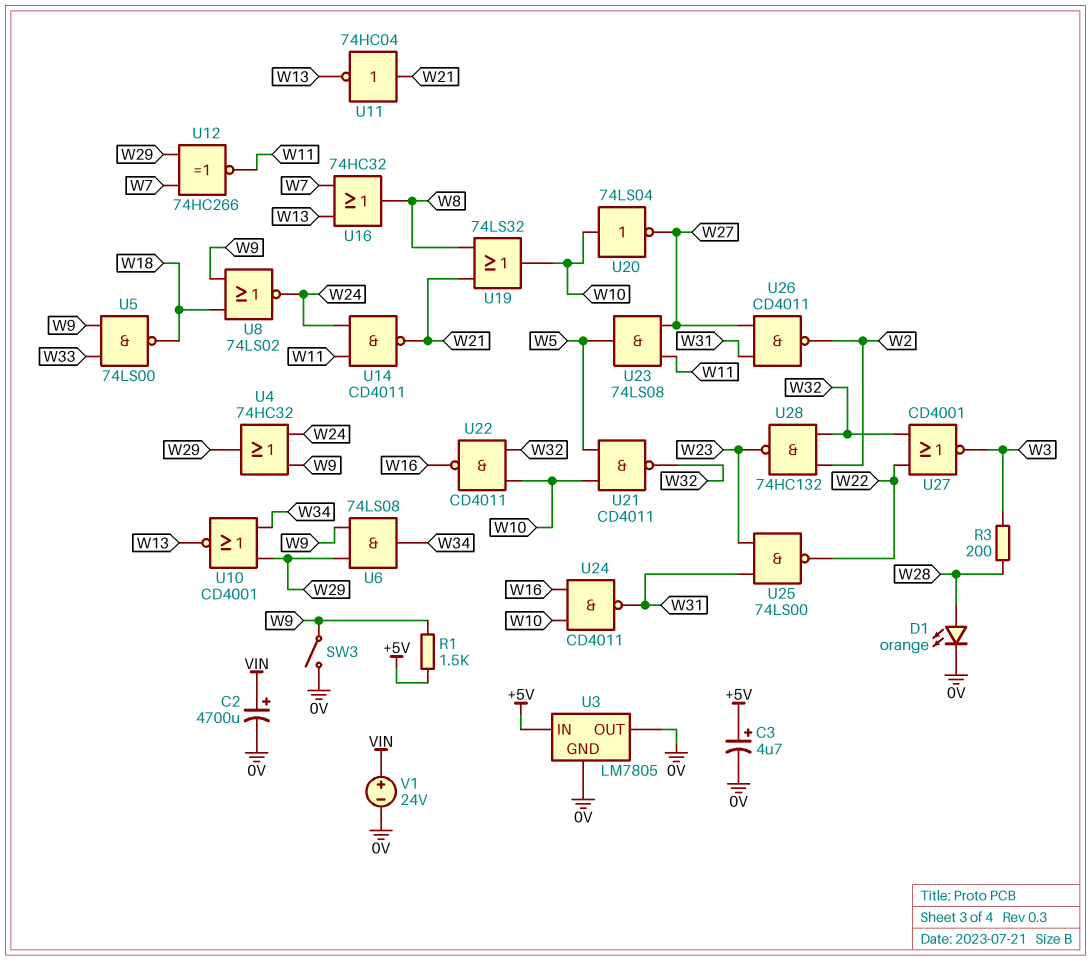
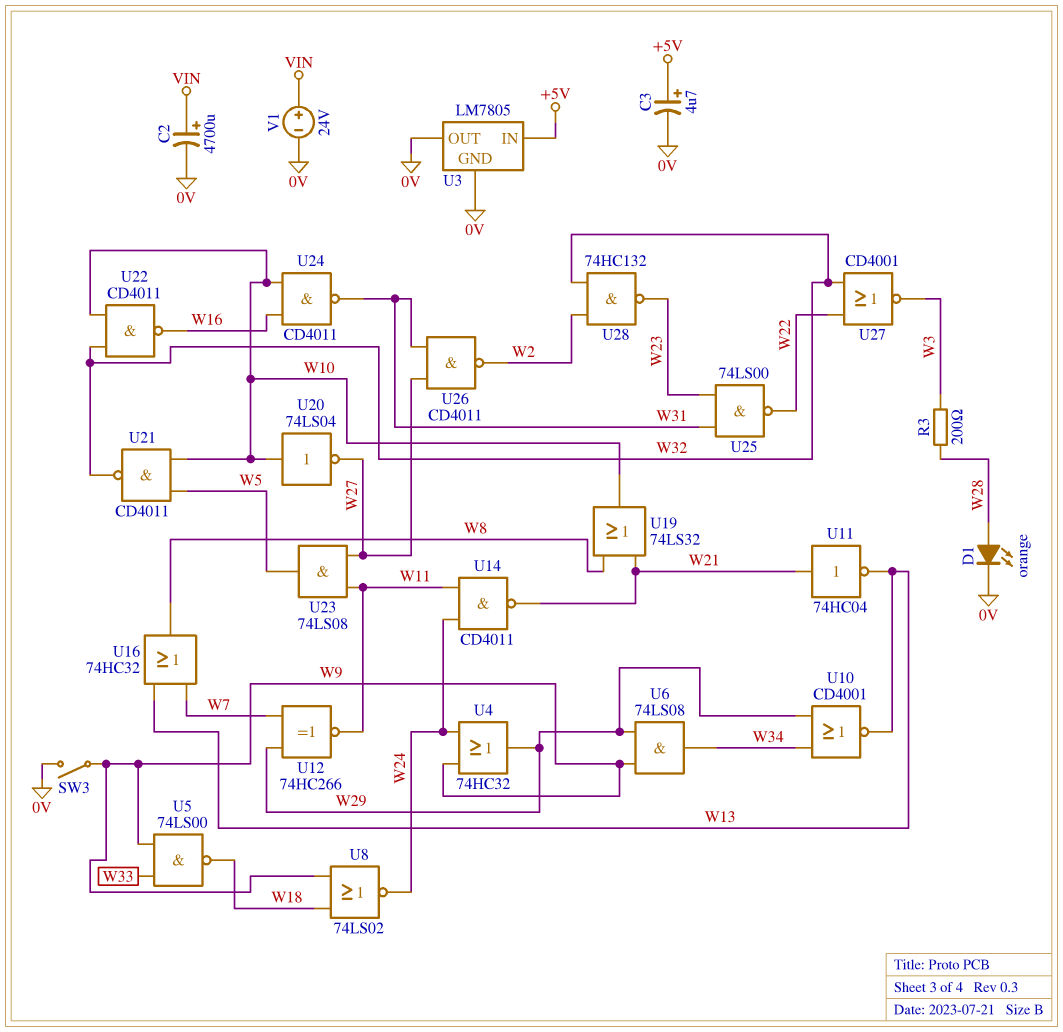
R1: 1.5k (+5V, W9) -> none

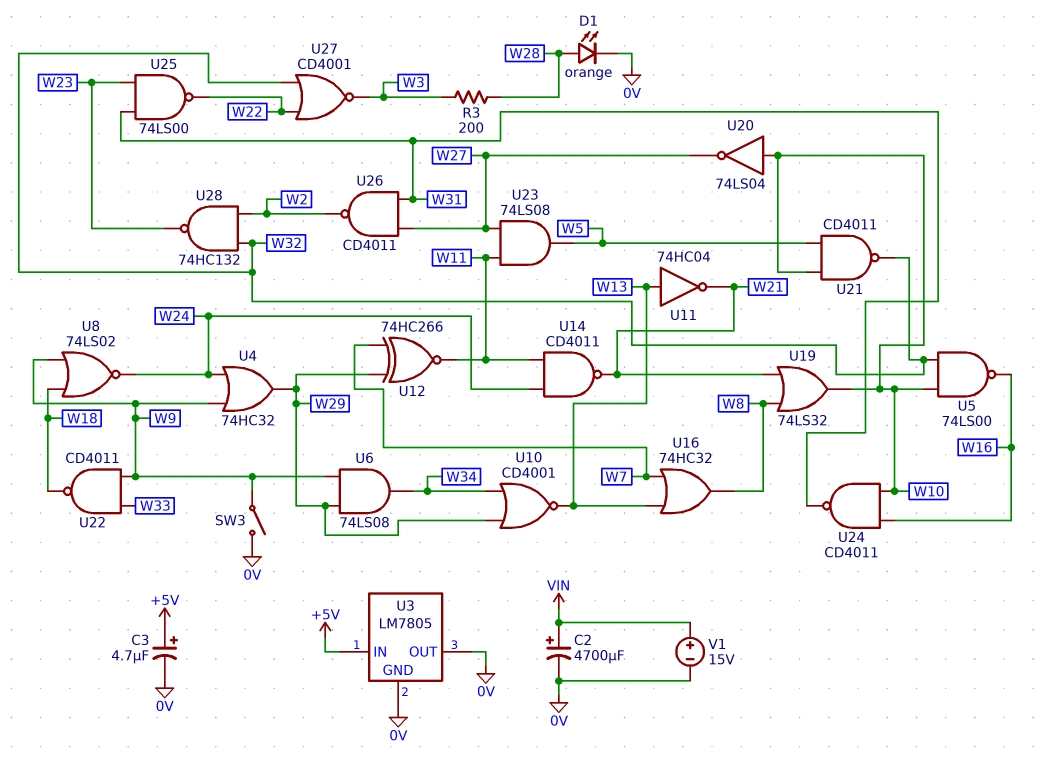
U5: NAND 74LS00 (in W9, in W33, out W18) -> NAND 74LS00 (in W10, in W32, out W16)
U11: NOT 74HC04 (in W21, out W13) -> NOT 74HC04 (in W13, out W21)
U22: NAND CD4011 (in W10, in W32, out W16) -> NAND CD4011 (in W9, in W33, out W18)
V1: 24V (plus VIN, minus 0V) -> 15V (plus VIN, minus 0V)

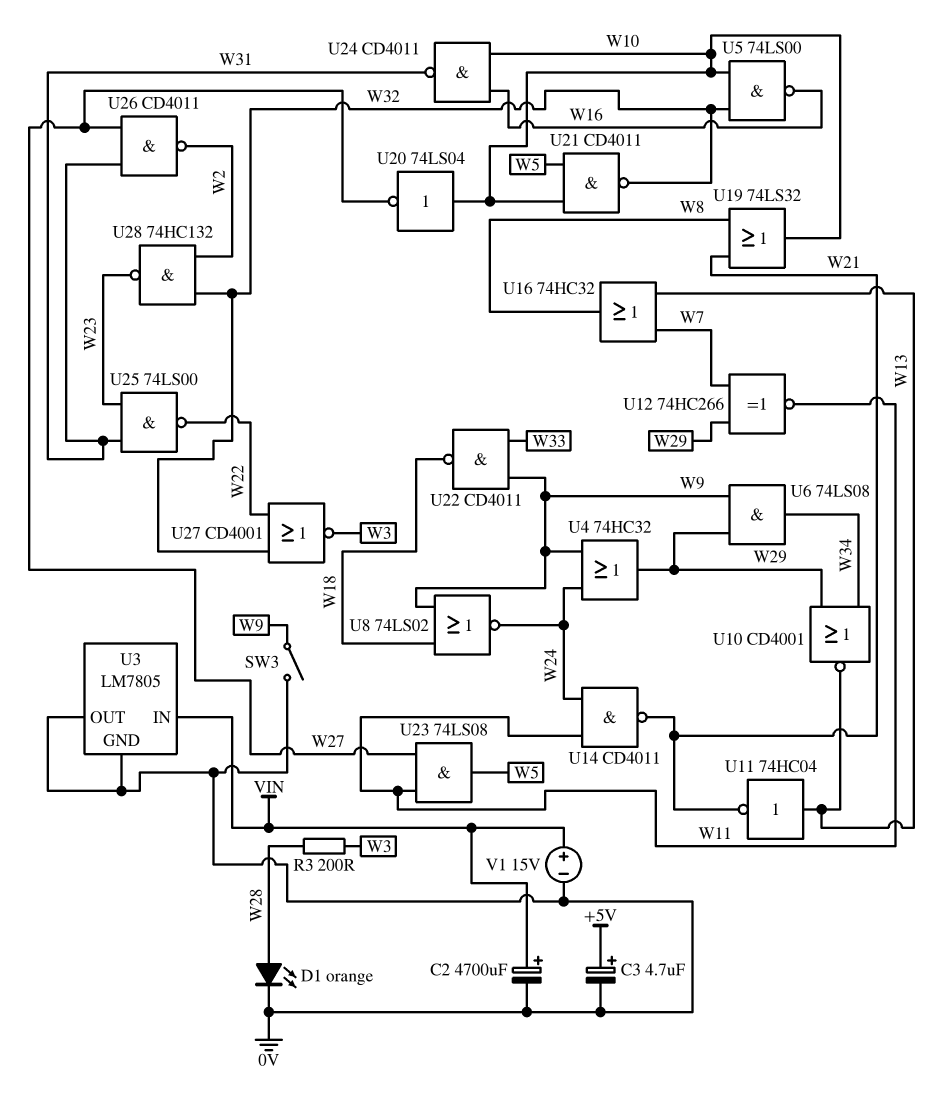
U3 pin IN: +5V -> VIN

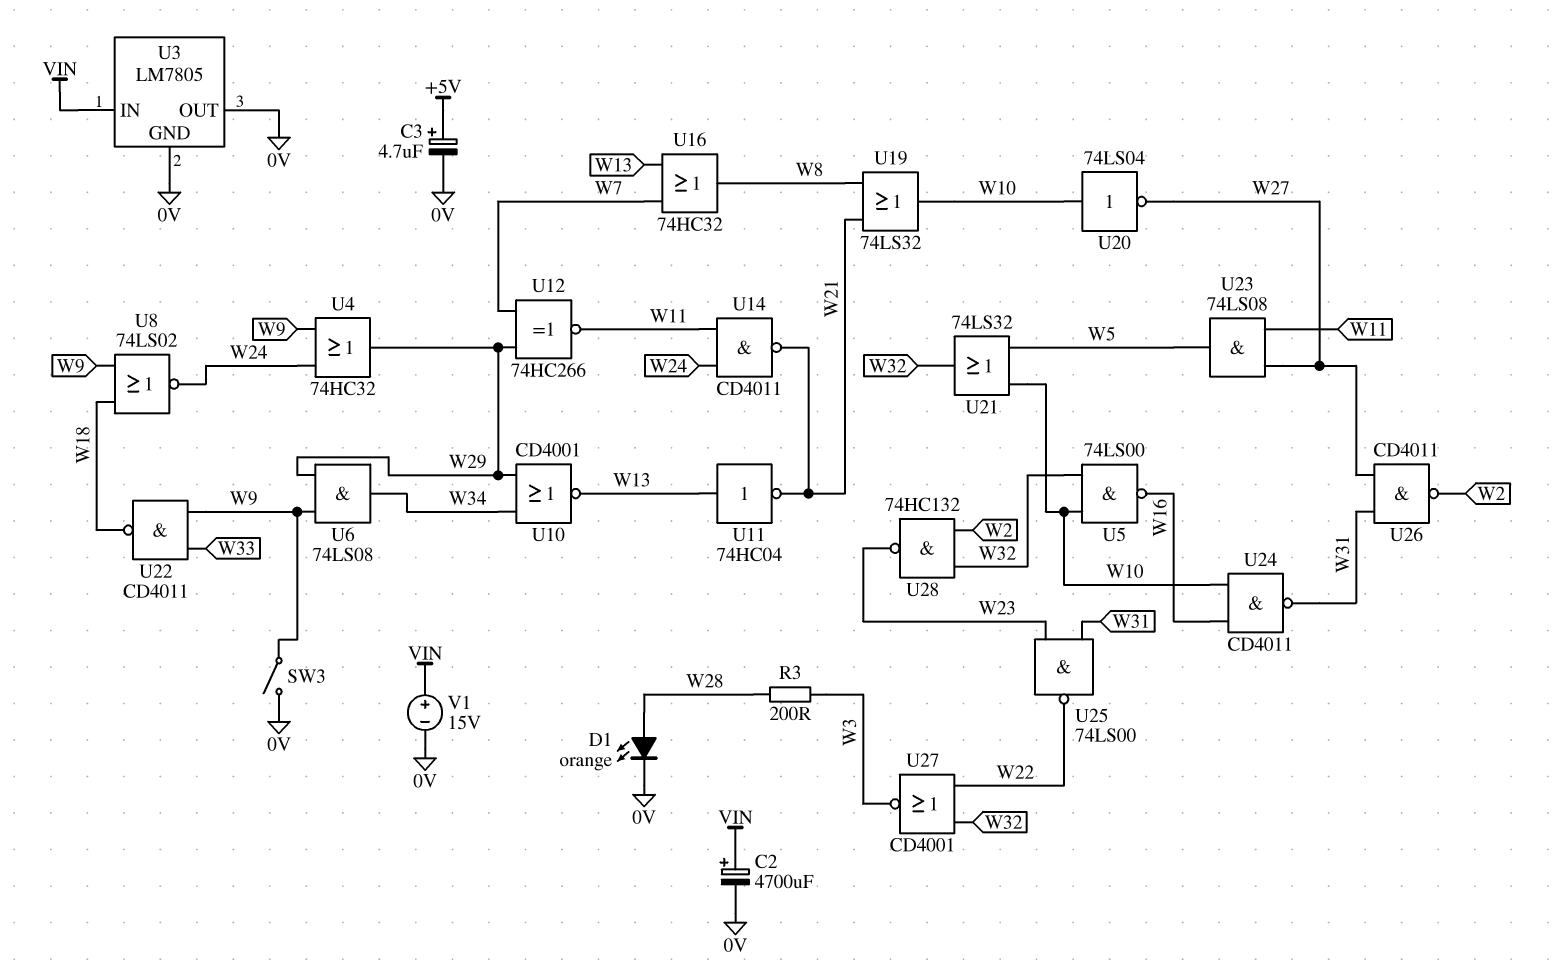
U21: NAND CD4011 (in W5, in W10, out W32) -> OR 74LS32 (in W5, in W10, out W32)

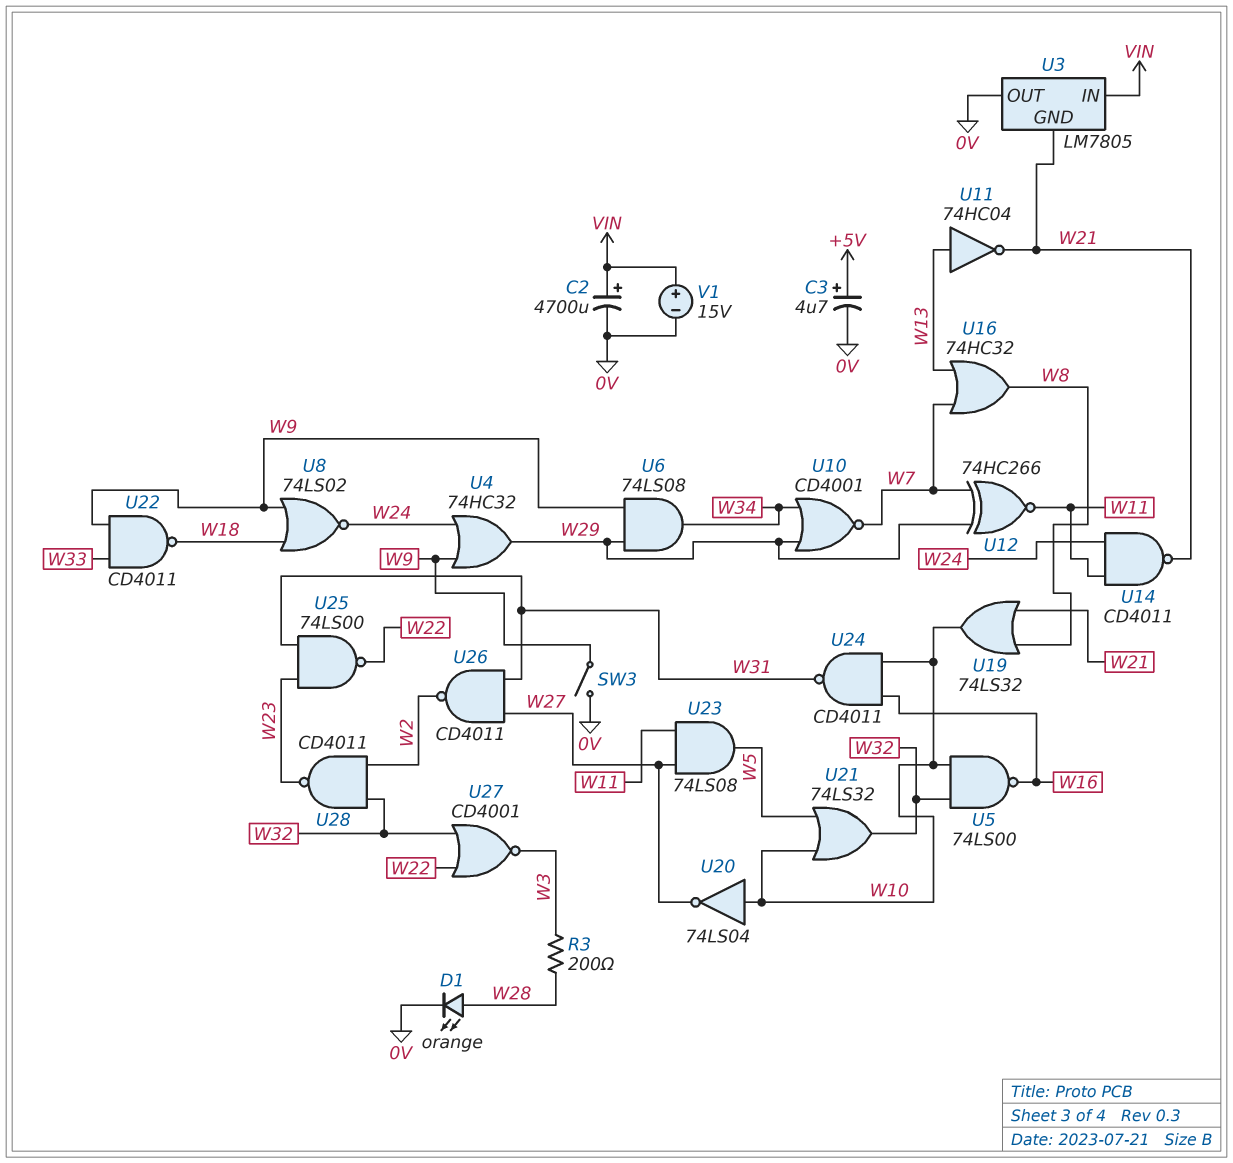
U3 pin GND: 0V -> W21
U10: NOR CD4001 (in W29, in W34, out W13) -> NOR CD4001 (in W29, in W34, out W7)
U28: NAND 74HC132 (in W2, in W32, out W23) -> NAND CD4011 (in W2, in W32, out W23)

